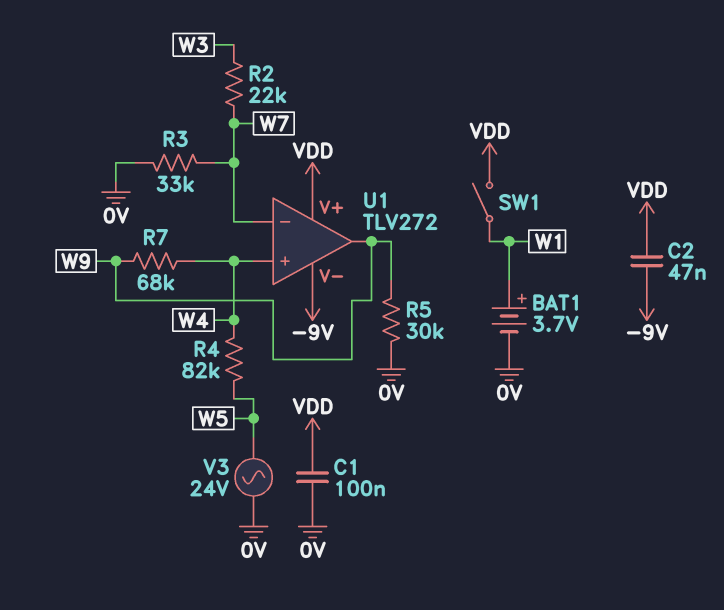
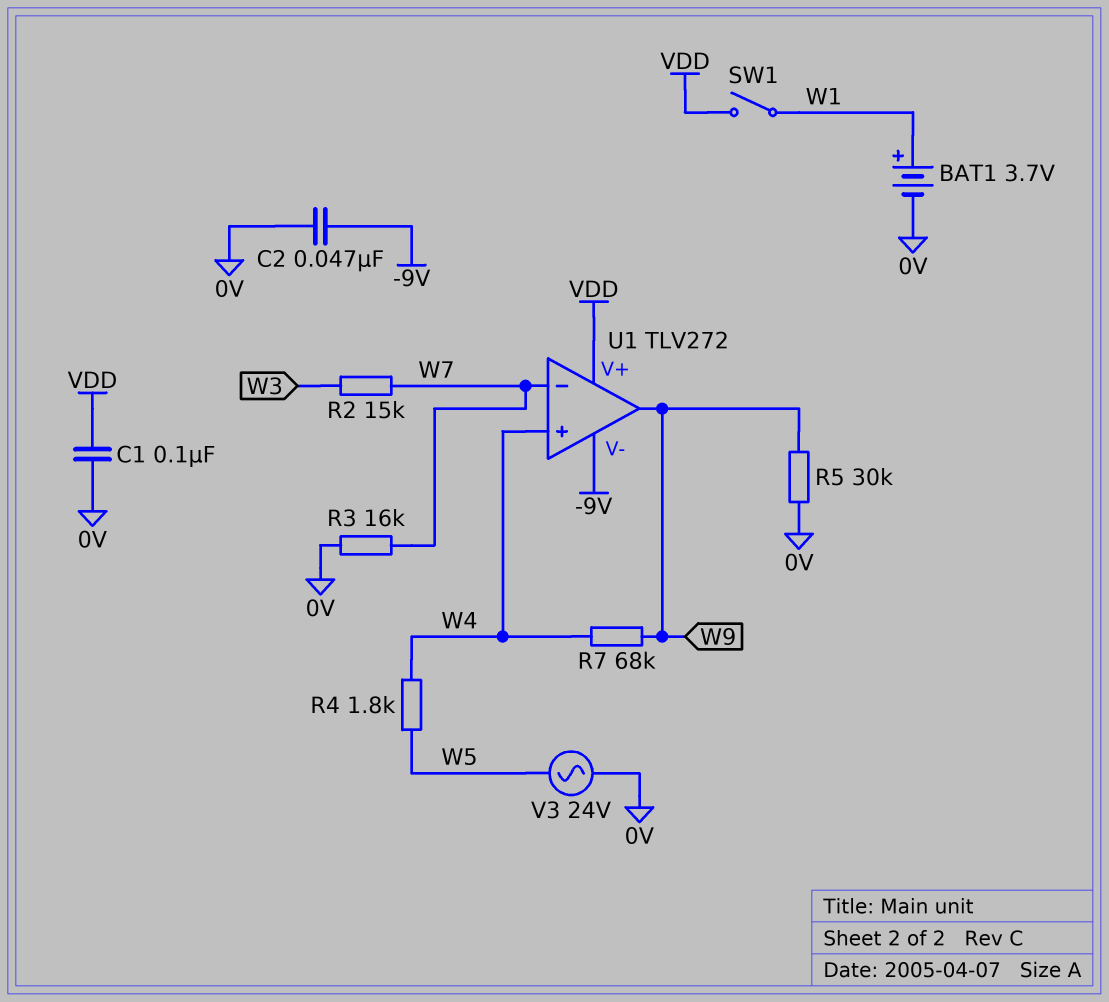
C2: 47nF (-9V, VDD) -> 47nF (-9V, 0V)
R2: 22k (W3, W7) -> 15k (W3, W7)
R3: 33k (0V, W7) -> 16k (0V, W7)
R4: 82k (W4, W5) -> 1.8k (W4, W5)

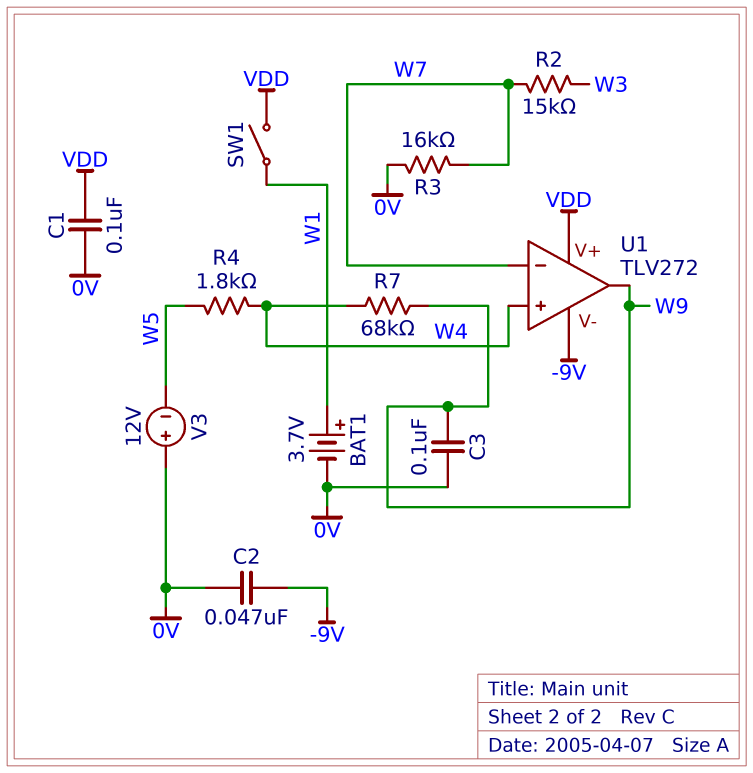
C3: none -> 100nF (0V, W9)
R5: 30k (0V, W9) -> none
V3: AC 24V (0V, W5) -> 12V (plus 0V, minus W5)

